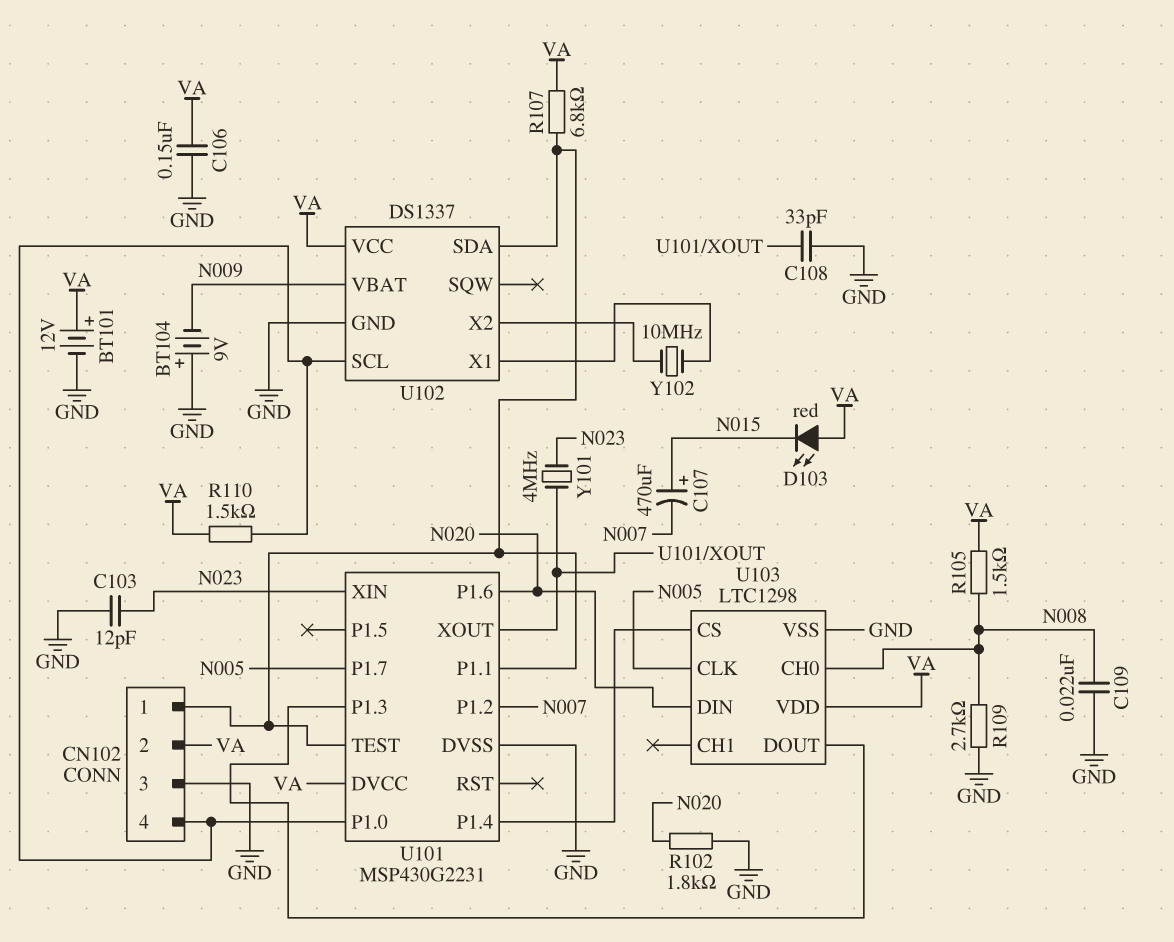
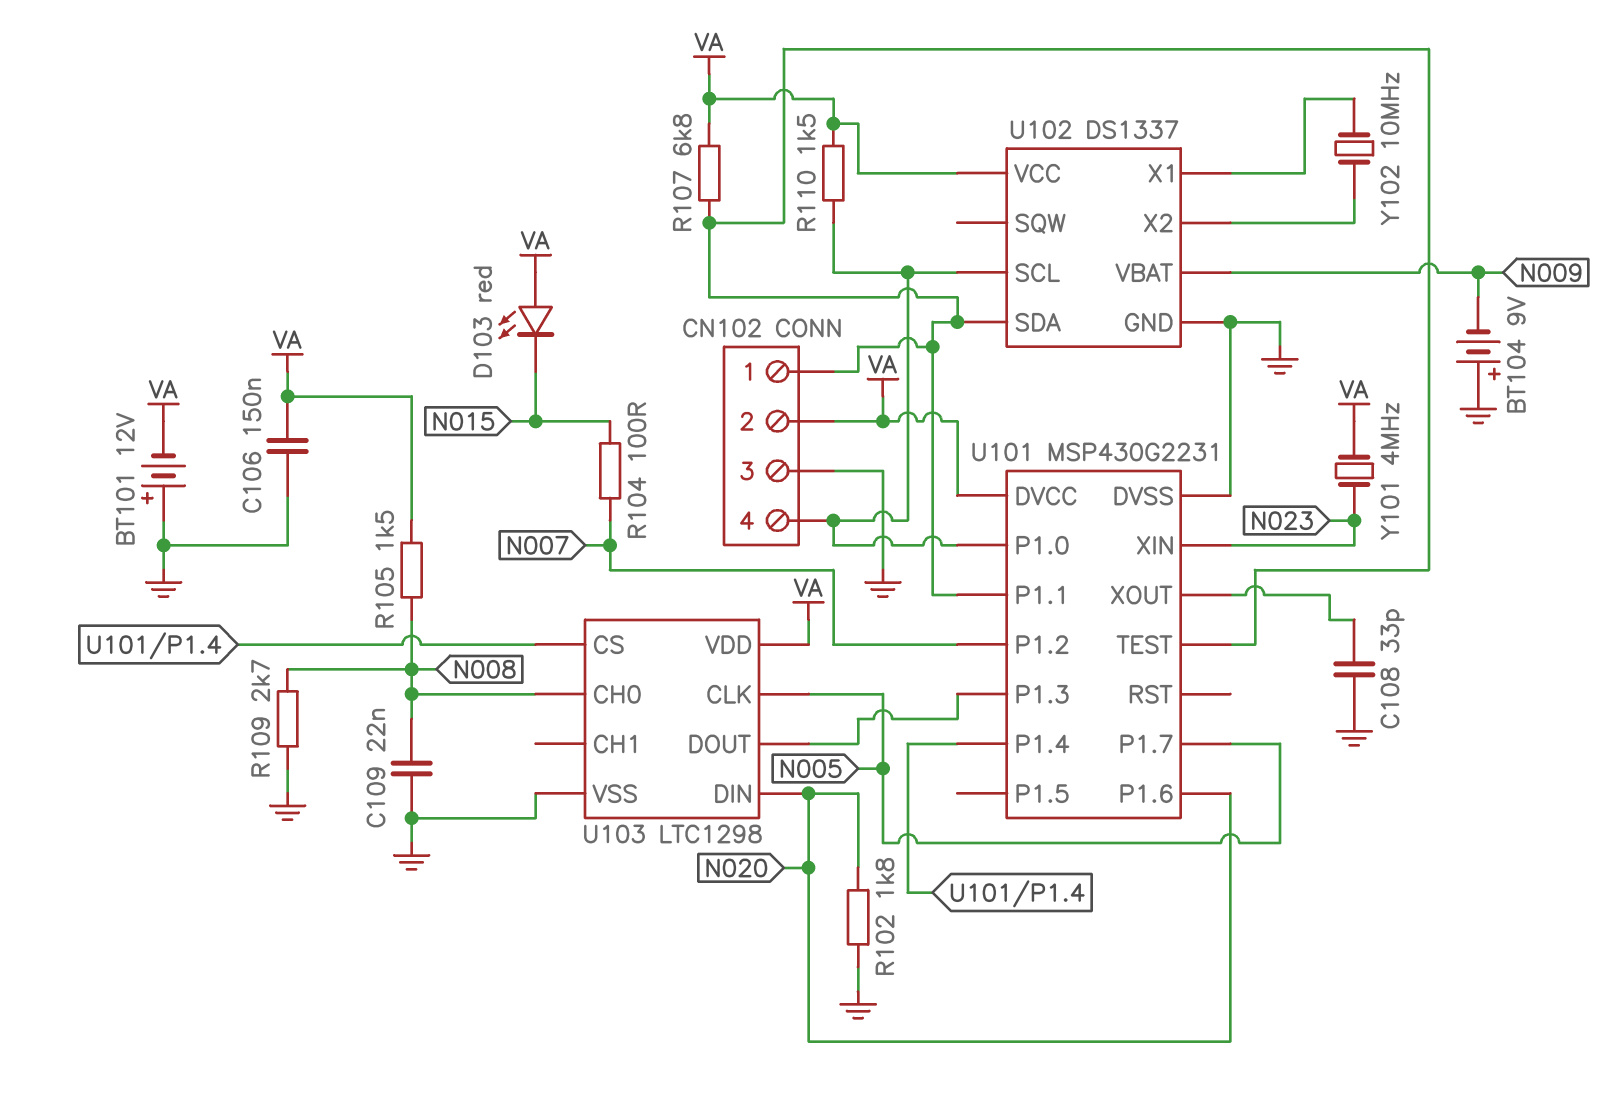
BT101: 12V (plus VA, minus GND) -> 12V (plus GND, minus VA)
C103: 12pF (GND, N023) -> none
C107: 470uF (plus N015, minus N007) -> none
R104: none -> 100 (N007, N015)
Y101: 4MHz (N023, U101/XOUT) -> 4MHz (N023, VA)

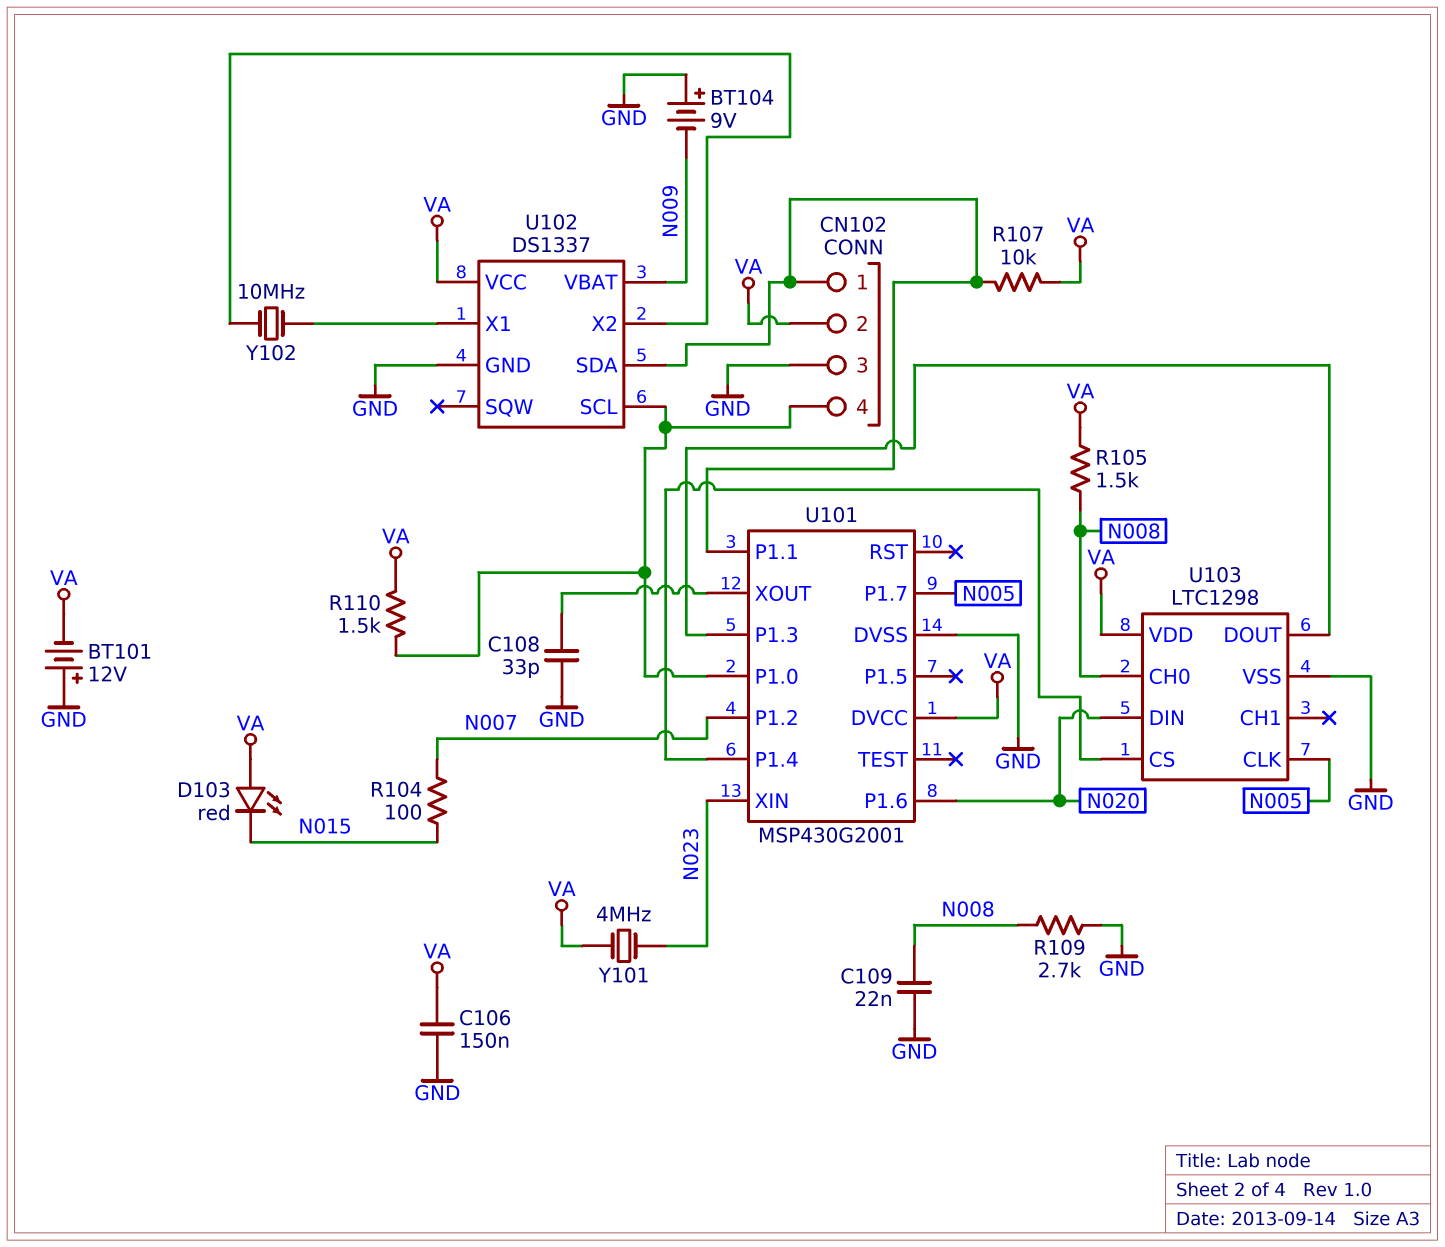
R102: 1.8k (GND, N020) -> none
R107: 6.8k (CN102/1, VA) -> 10k (CN102/1, VA)
U101: MSP430G2231 -> MSP430G2001
U101 pin TEST: CN102/1 -> none

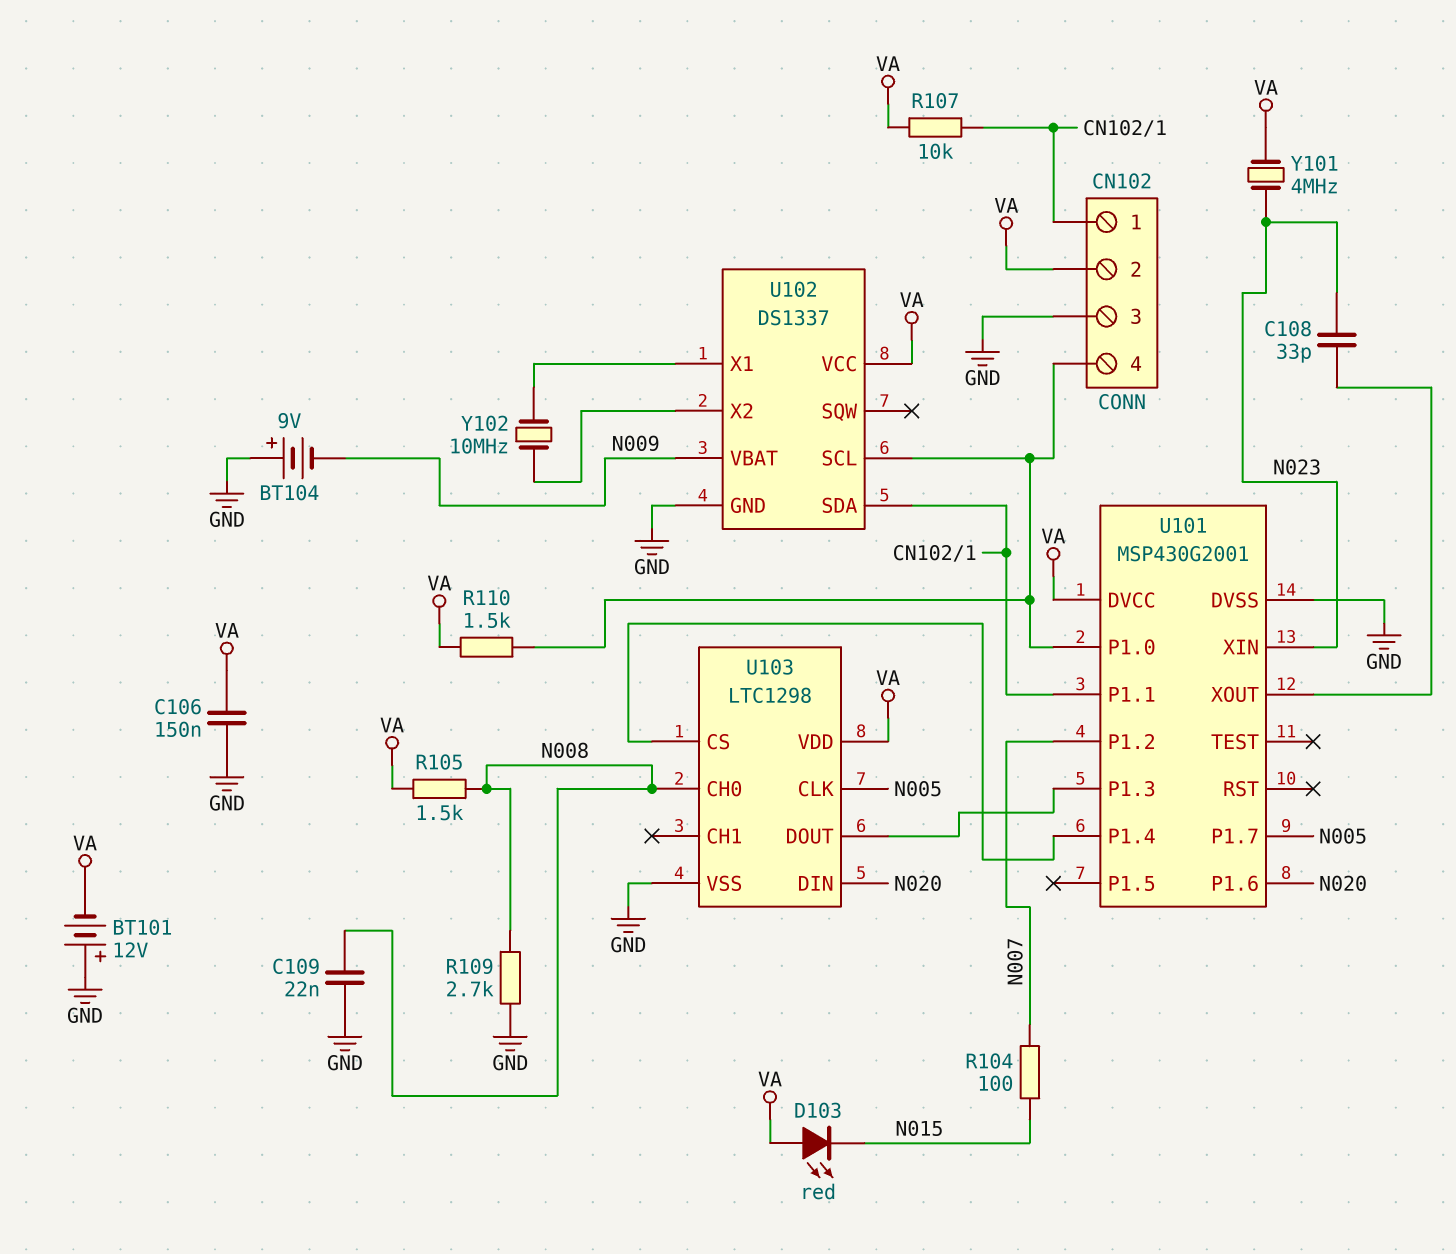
C108: 33pF (GND, U101/XOUT) -> 33pF (N023, U101/XOUT)

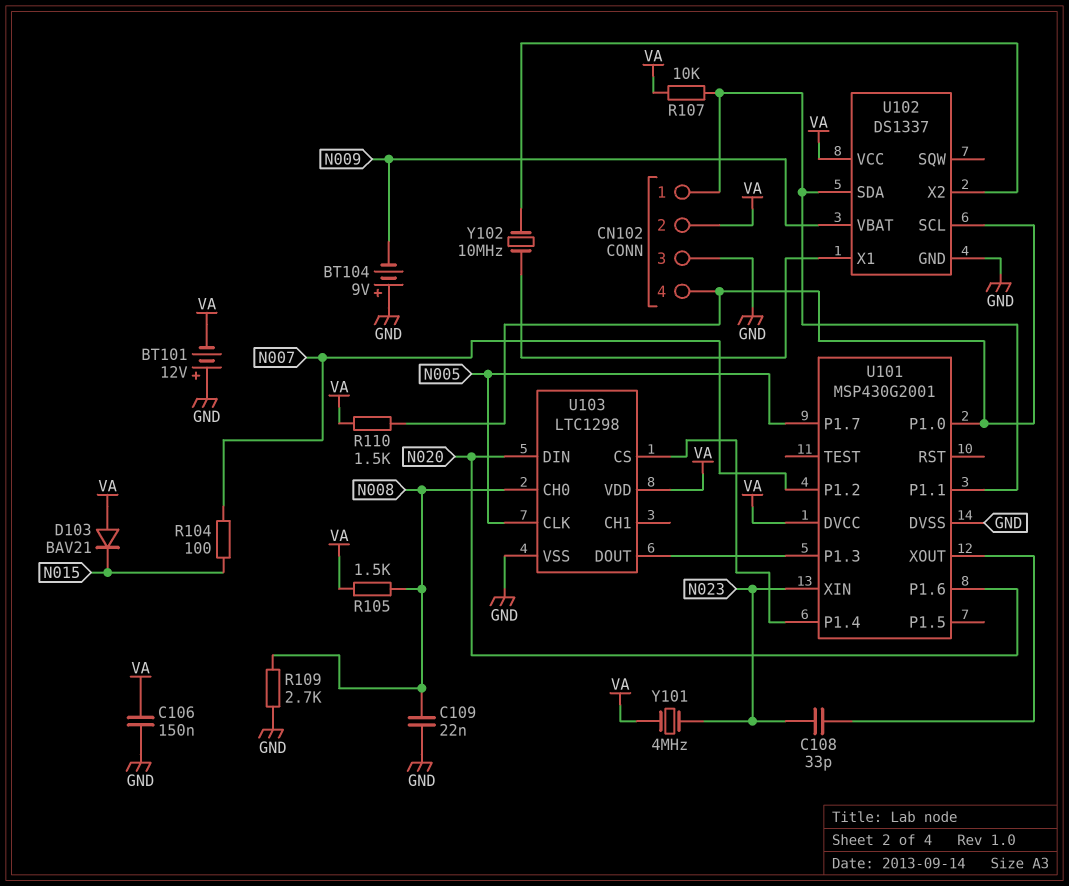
D103: LED red (A VA, K N015) -> diode BAV21 (A VA, K N015)

